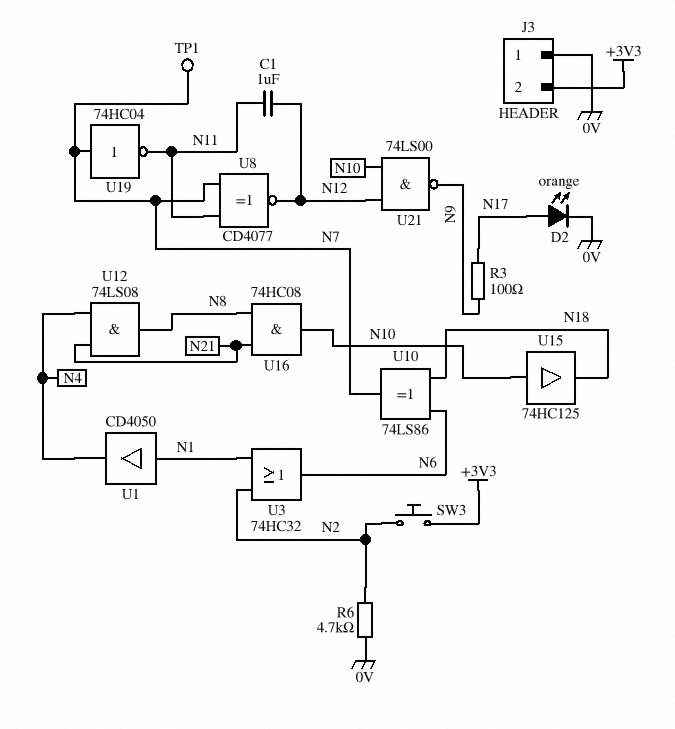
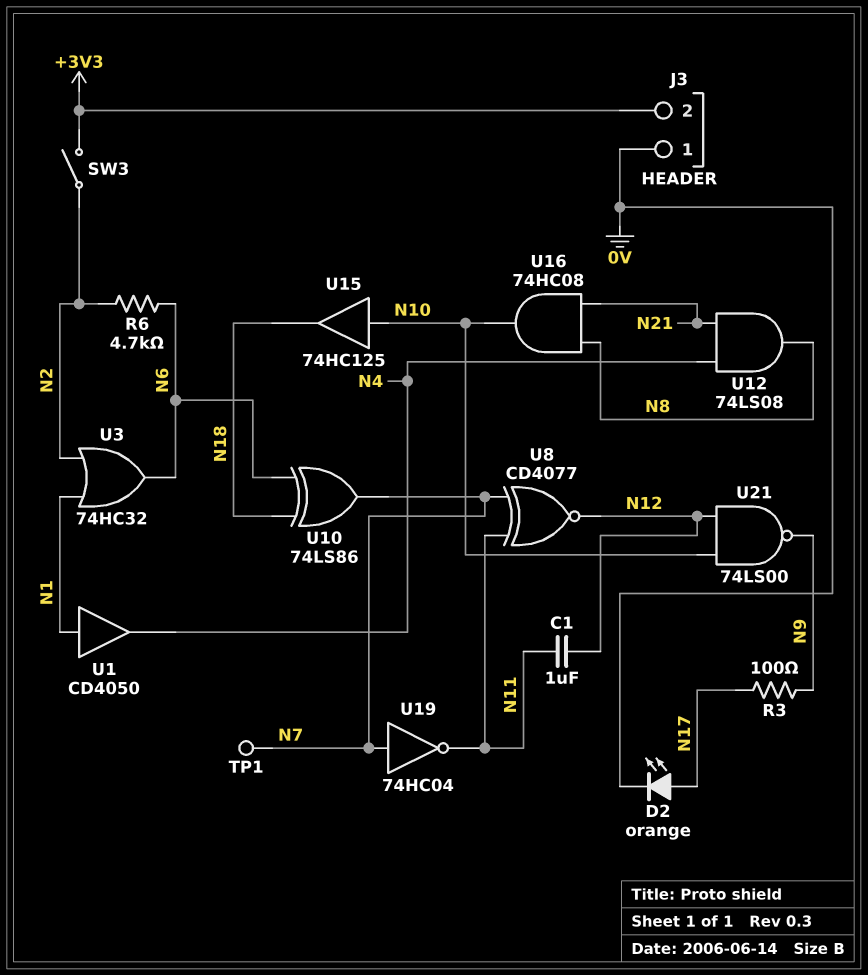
R6: 4.7k (0V, N2) -> 4.7k (N2, N6)
SW3: button (+3V3, N2) -> switch (+3V3, N2)

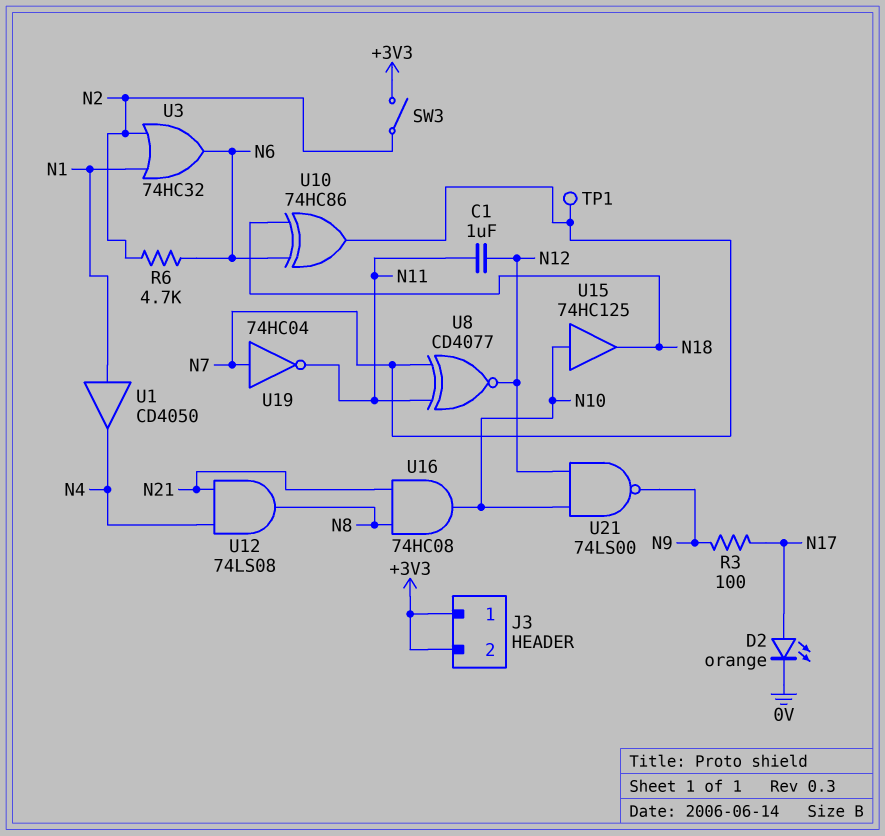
J3 pin 1: 0V -> +3V3
U10: XOR 74LS86 (in N6, in N18, out N7) -> XOR 74HC86 (in N6, in N18, out N7)

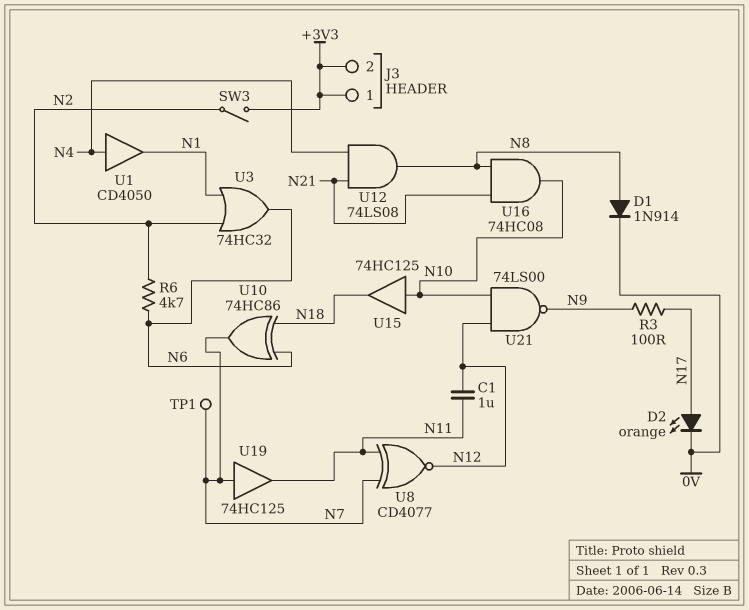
D1: none -> diode 1N914 (A N8, K 0V)
U1: buffer CD4050 (in N1, out N4) -> buffer CD4050 (in N4, out N1)
U19: NOT 74HC04 (in N7, out N11) -> buffer 74HC125 (in N7, out N11)

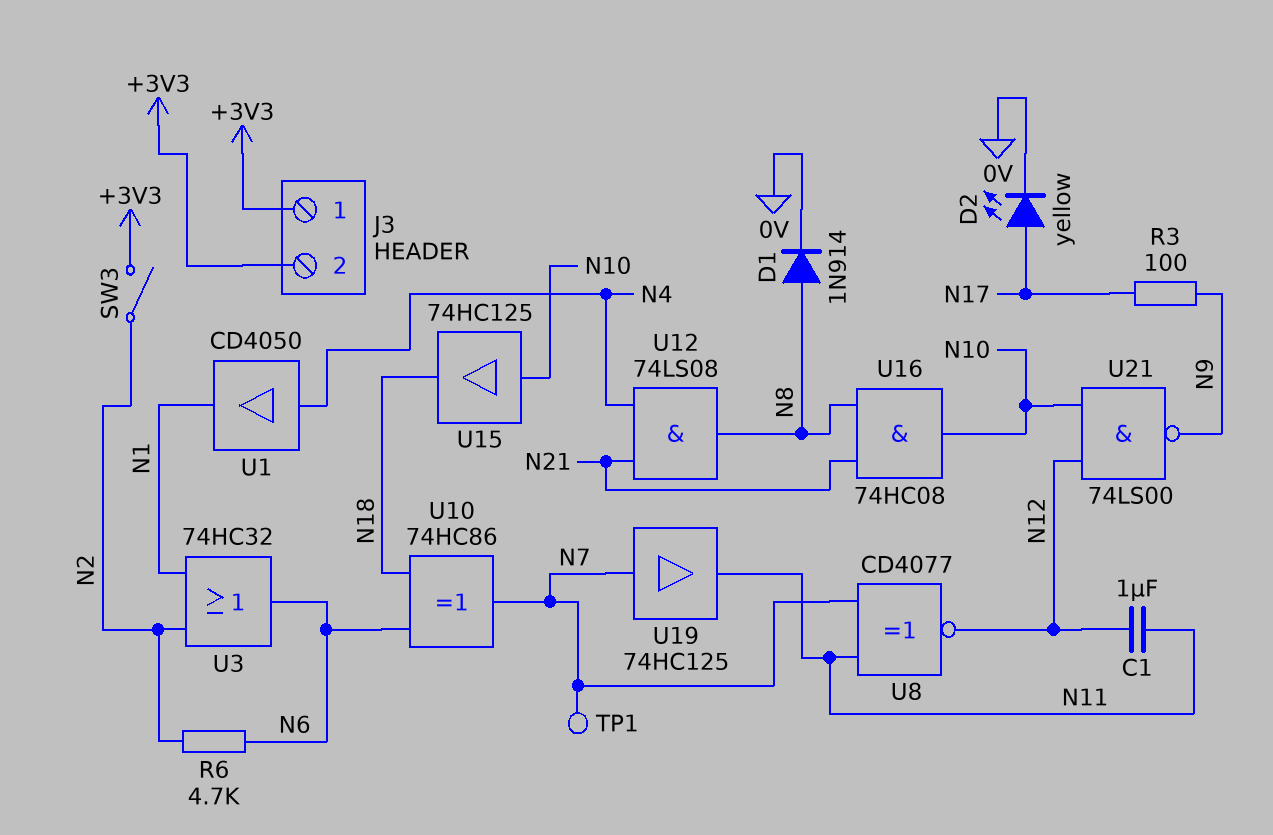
D2: LED orange (A N17, K 0V) -> LED yellow (A N17, K 0V)

